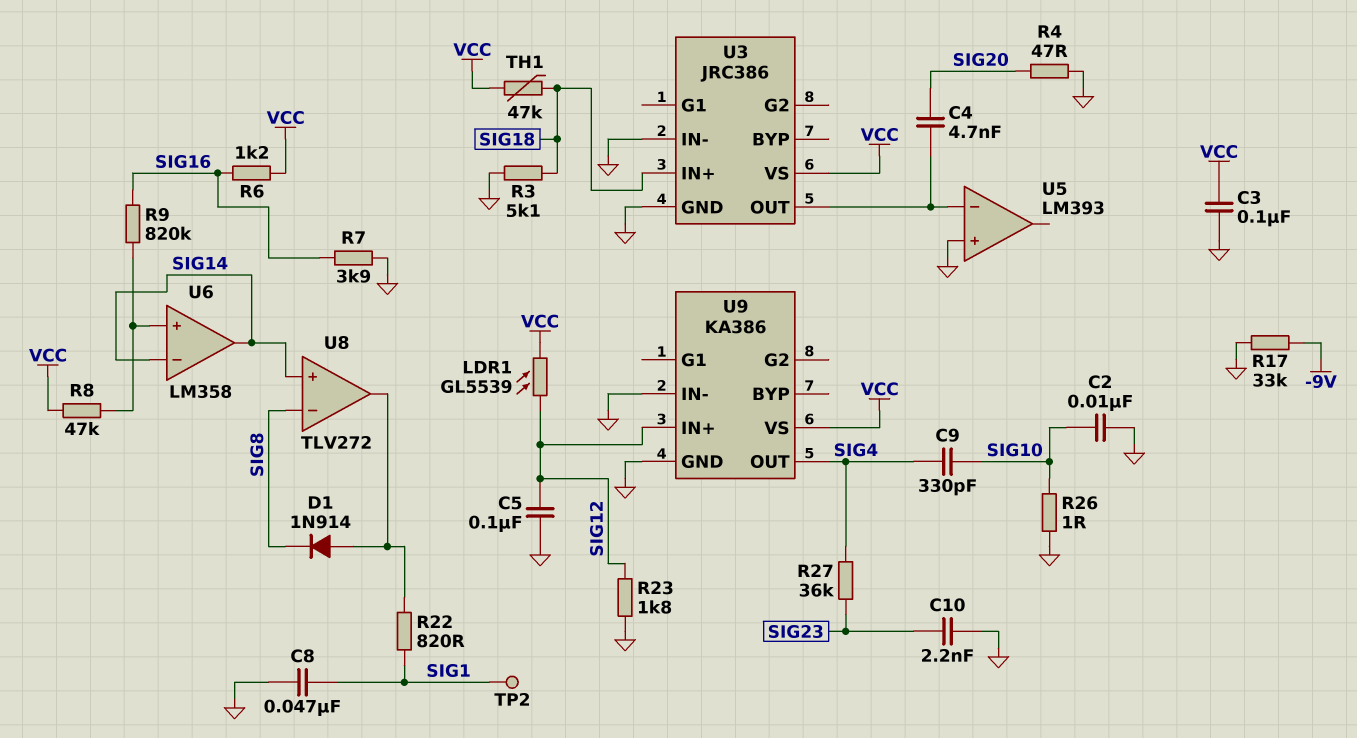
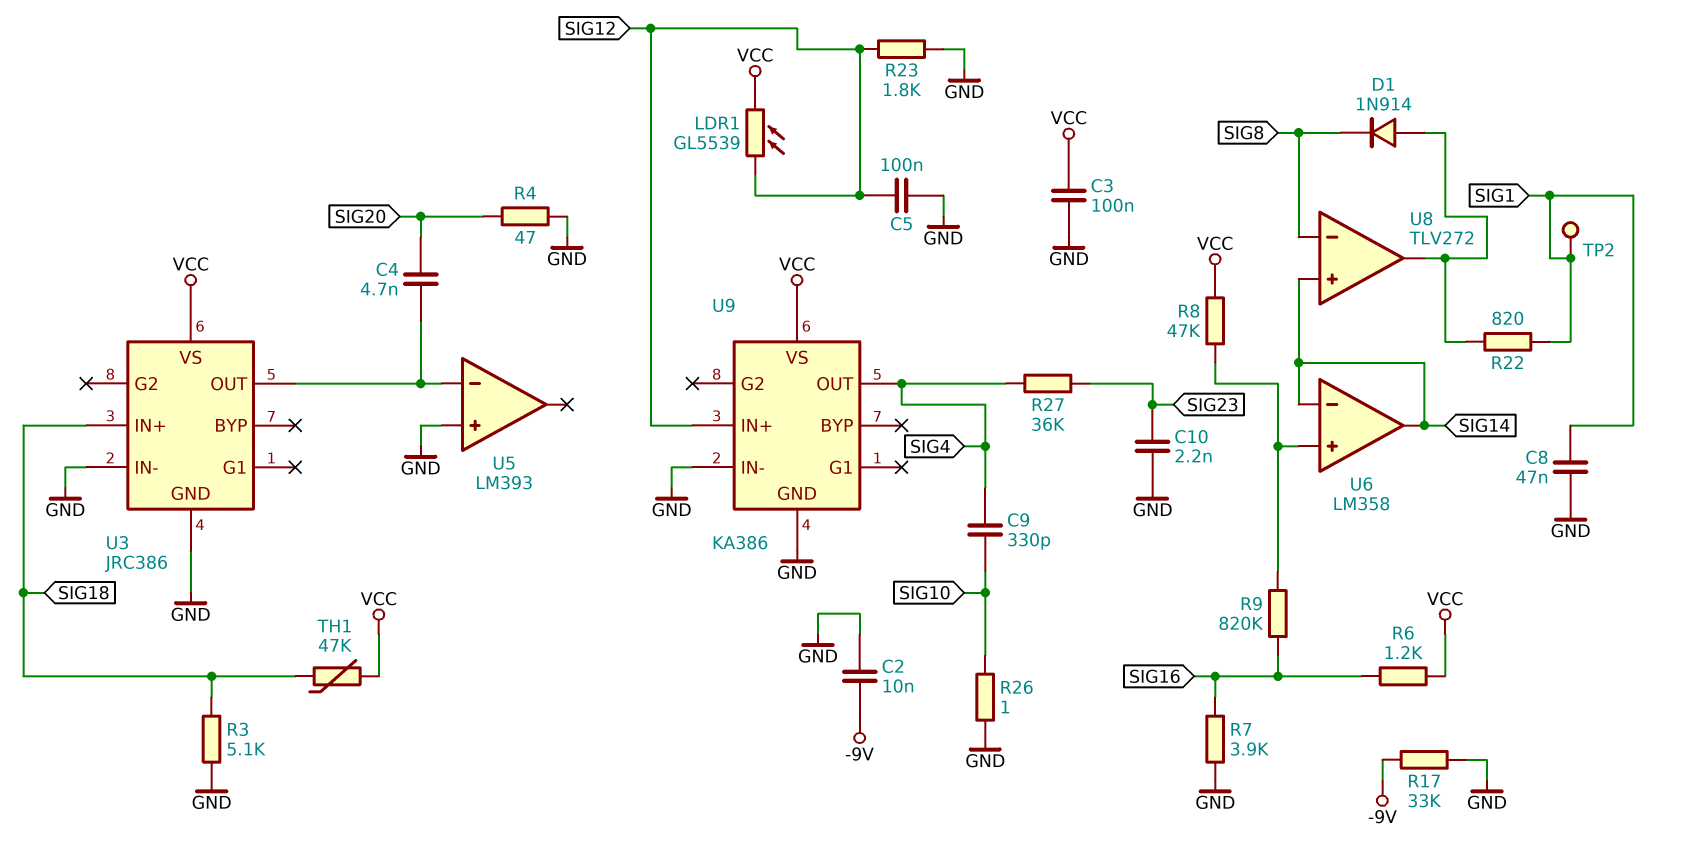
C2: 10nF (GND, SIG10) -> 10nF (-9V, GND)

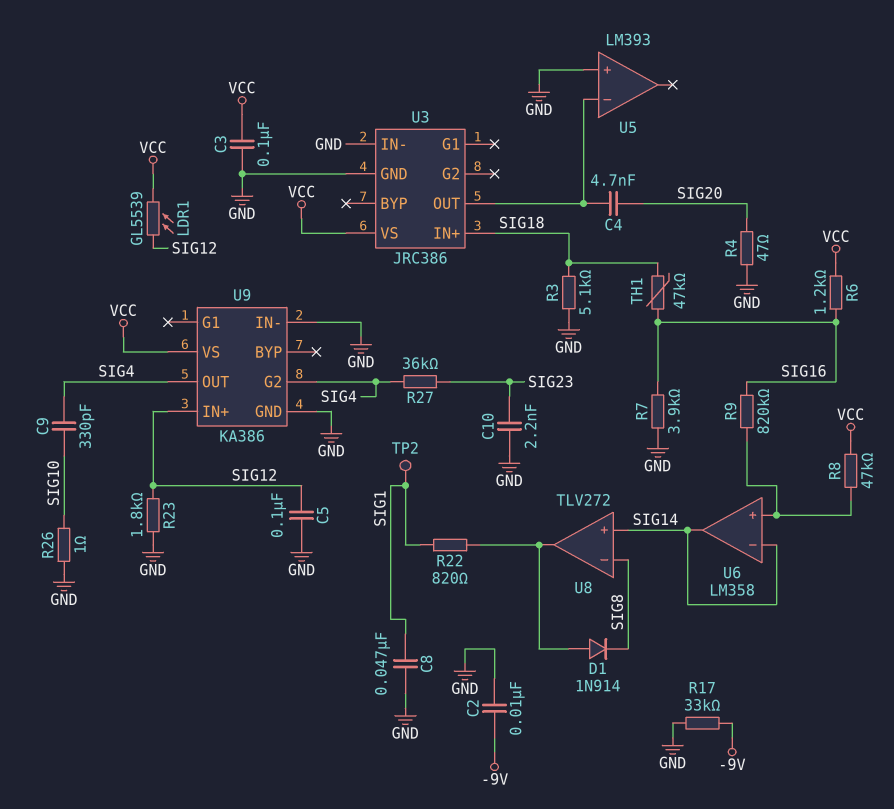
TH1: 47k (SIG18, VCC) -> 47k (SIG16, SIG18)
U9 pin G2: none -> SIG4

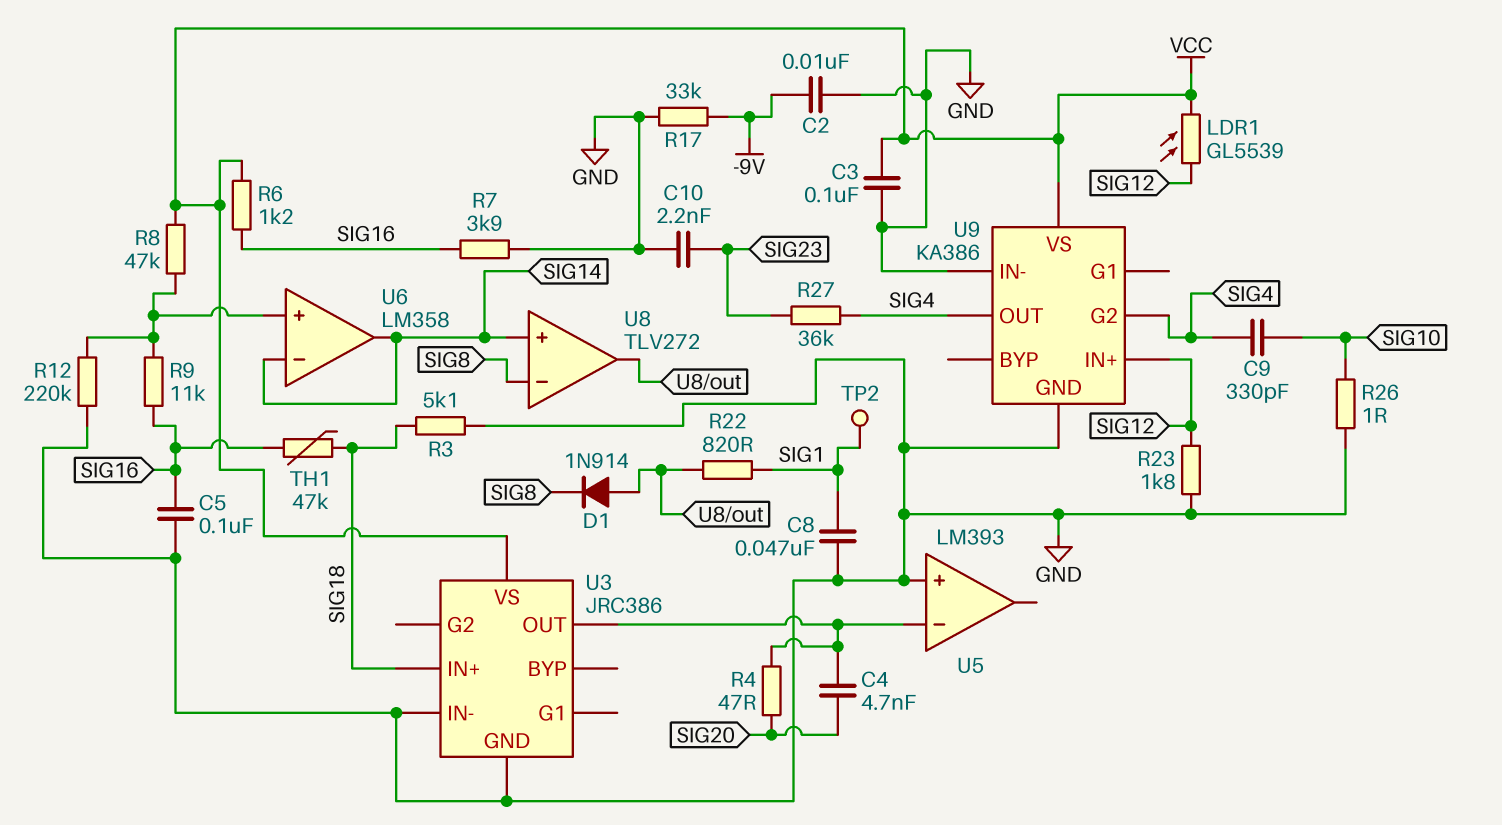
C5: 100nF (GND, SIG12) -> 100nF (GND, SIG16)
R4: 47 (GND, SIG20) -> 47 (SIG20, U3/OUT)
R9: 820k (SIG16, U6/in+) -> 11k (SIG16, U6/in+)
R12: none -> 220k (GND, U6/in+)

